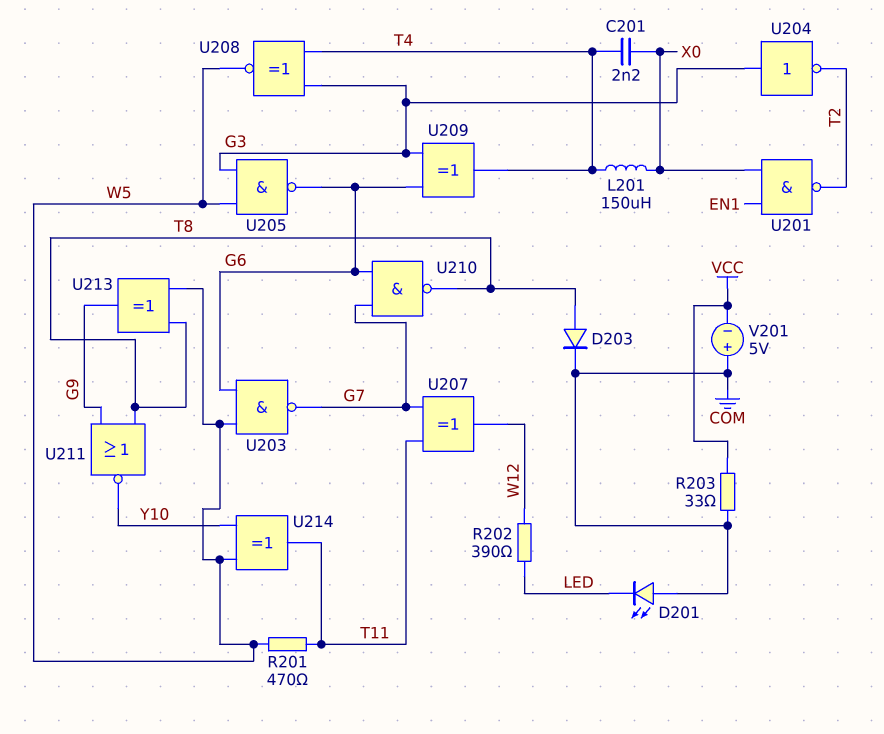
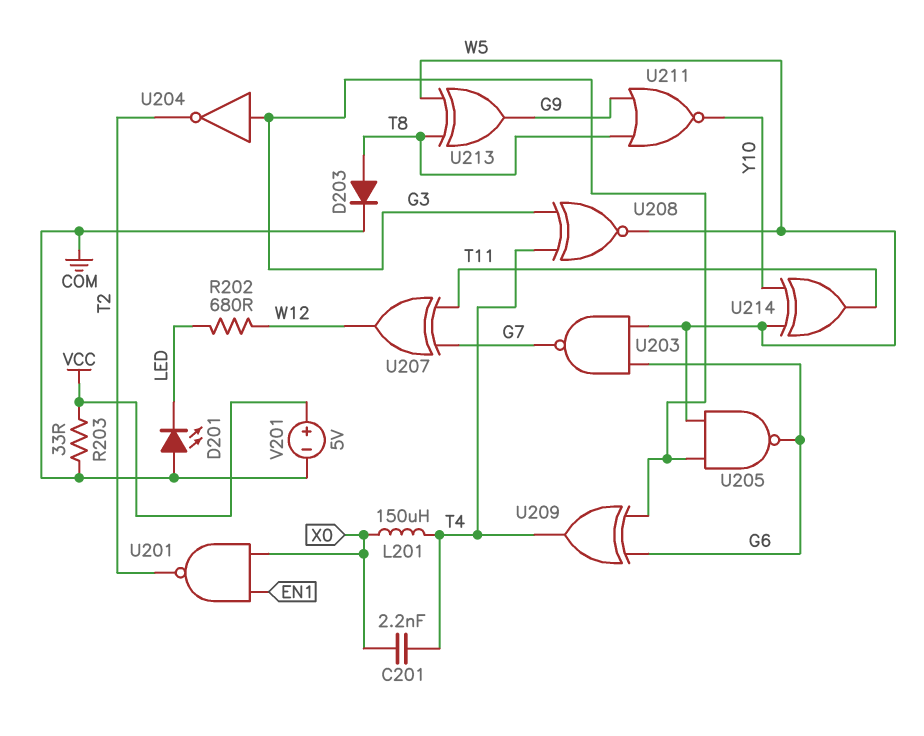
R201: 470 (T11, W5) -> none
R202: 390 (LED, W12) -> 680 (LED, W12)
U210: NAND (in G6, in G7, out T8) -> none
V201: 5V (plus COM, minus VCC) -> 5V (plus VCC, minus COM)

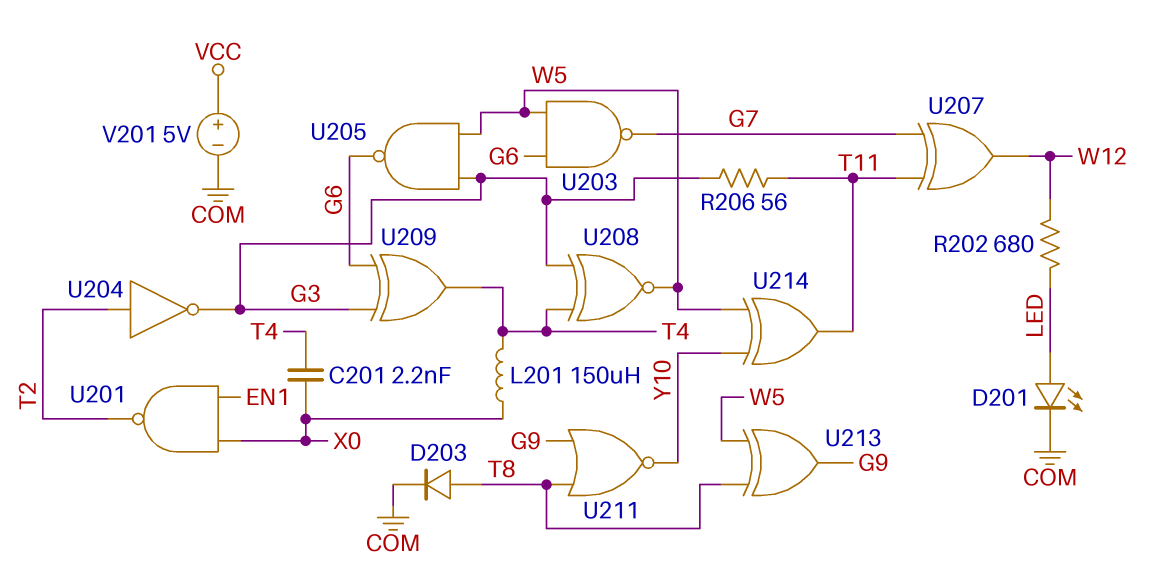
D201: LED (A COM, K LED) -> LED (A LED, K COM)
R203: 33 (COM, VCC) -> none
R206: none -> 56 (G3, T11)
U204: NOT (in G3, out T2) -> NOT (in T2, out G3)

